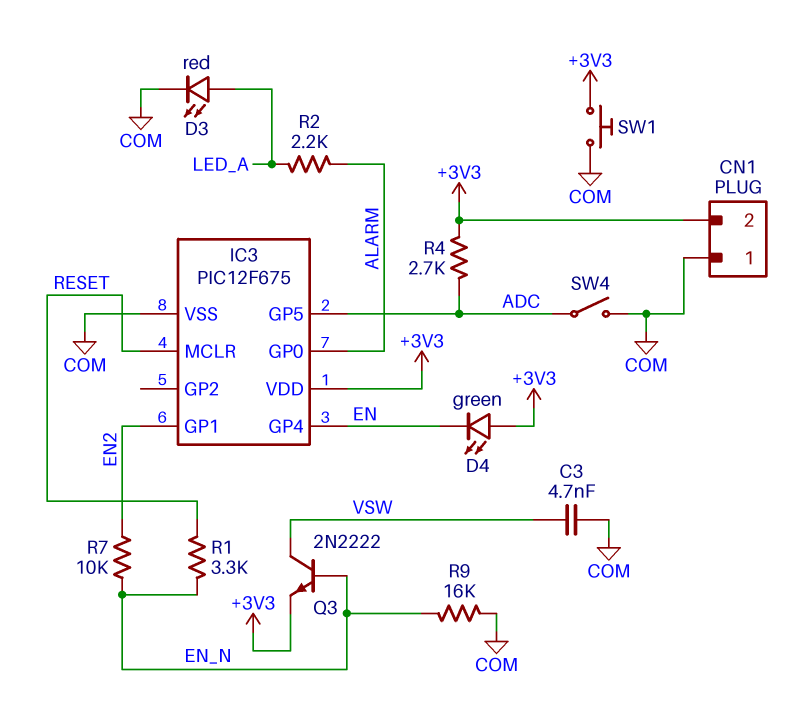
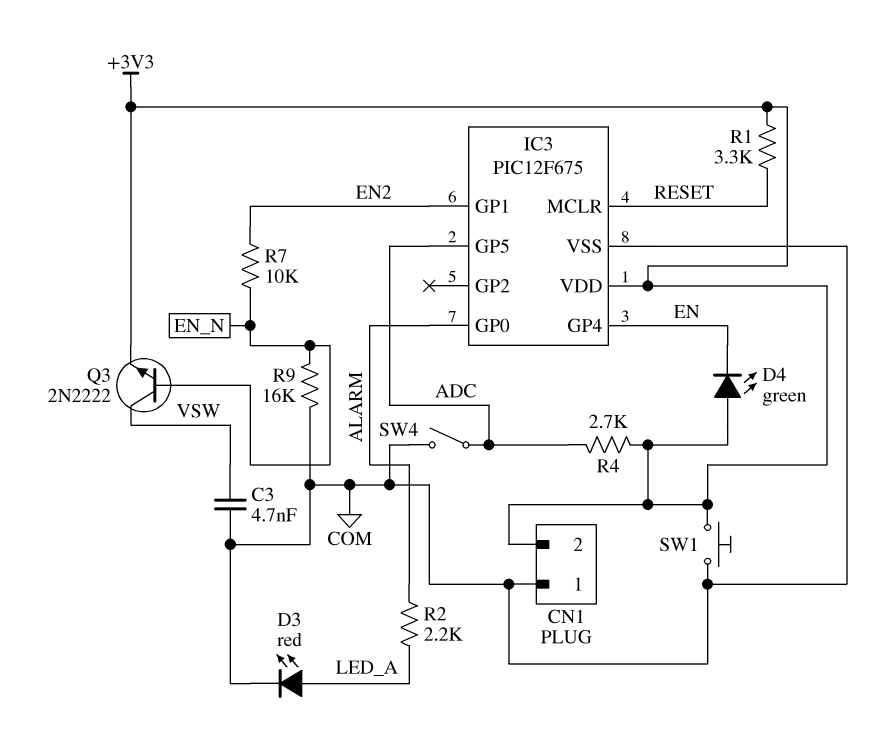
R1: 3.3k (EN_N, RESET) -> 3.3k (+3V3, RESET)

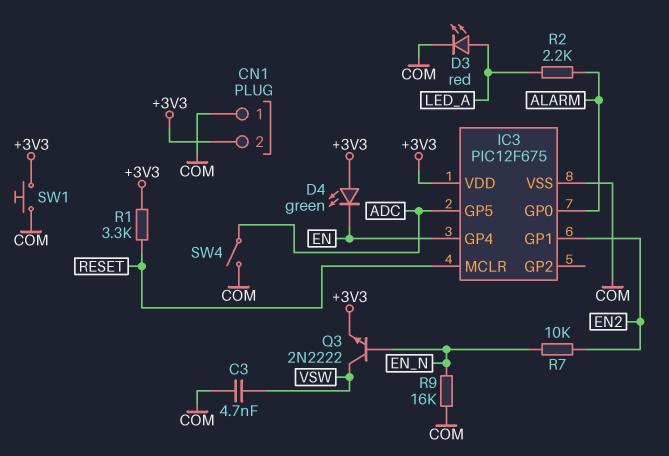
R4: 2.7k (+3V3, ADC) -> none

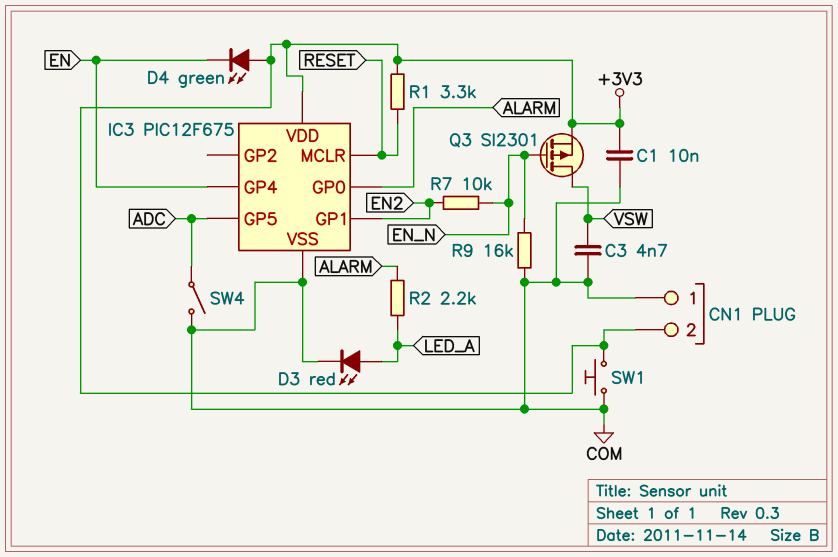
C1: none -> 10nF (+3V3, COM)
Q3: NPN 2N2222 (B EN_N, C VSW, E +3V3) -> PMOS SI2301 (G EN_N, D VSW, S +3V3)

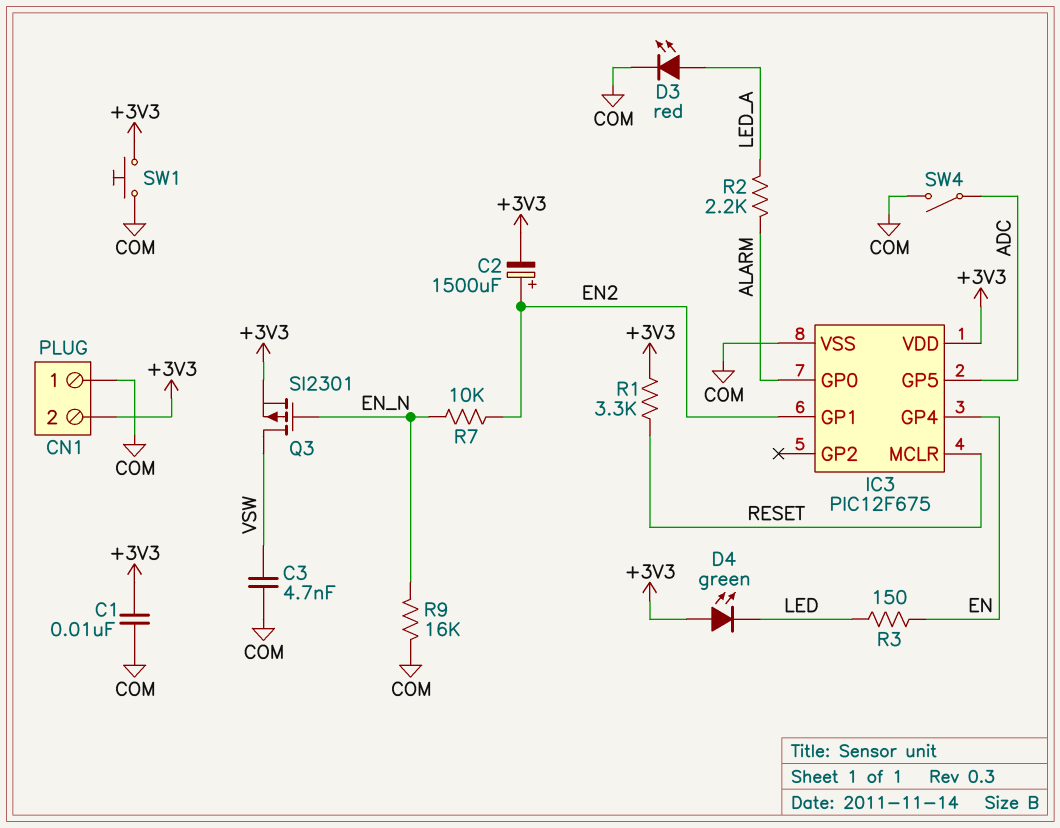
C2: none -> 1500uF (plus EN2, minus +3V3)
D4: LED green (A +3V3, K EN) -> LED green (A +3V3, K LED)
R3: none -> 150 (EN, LED)

